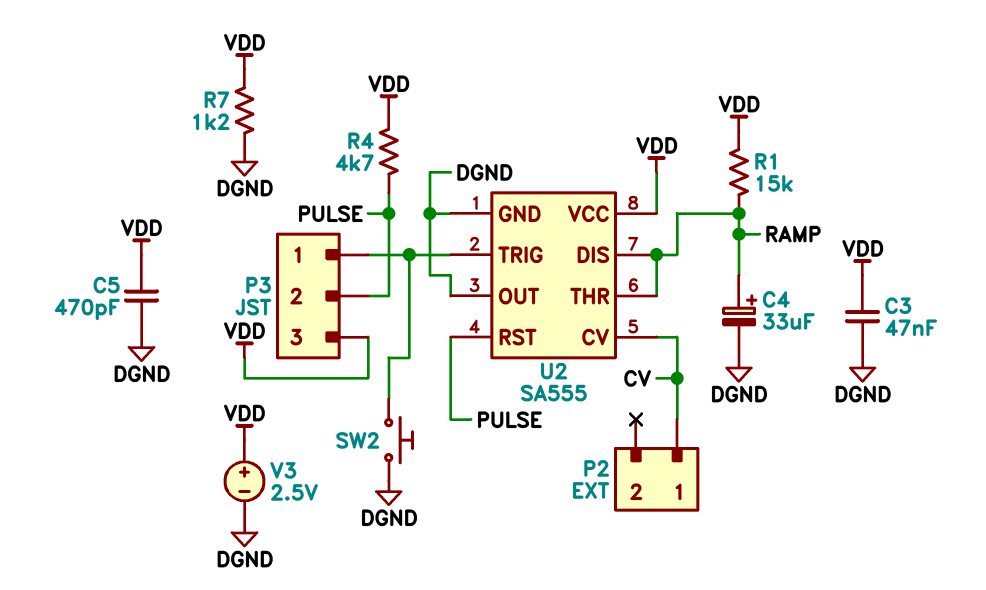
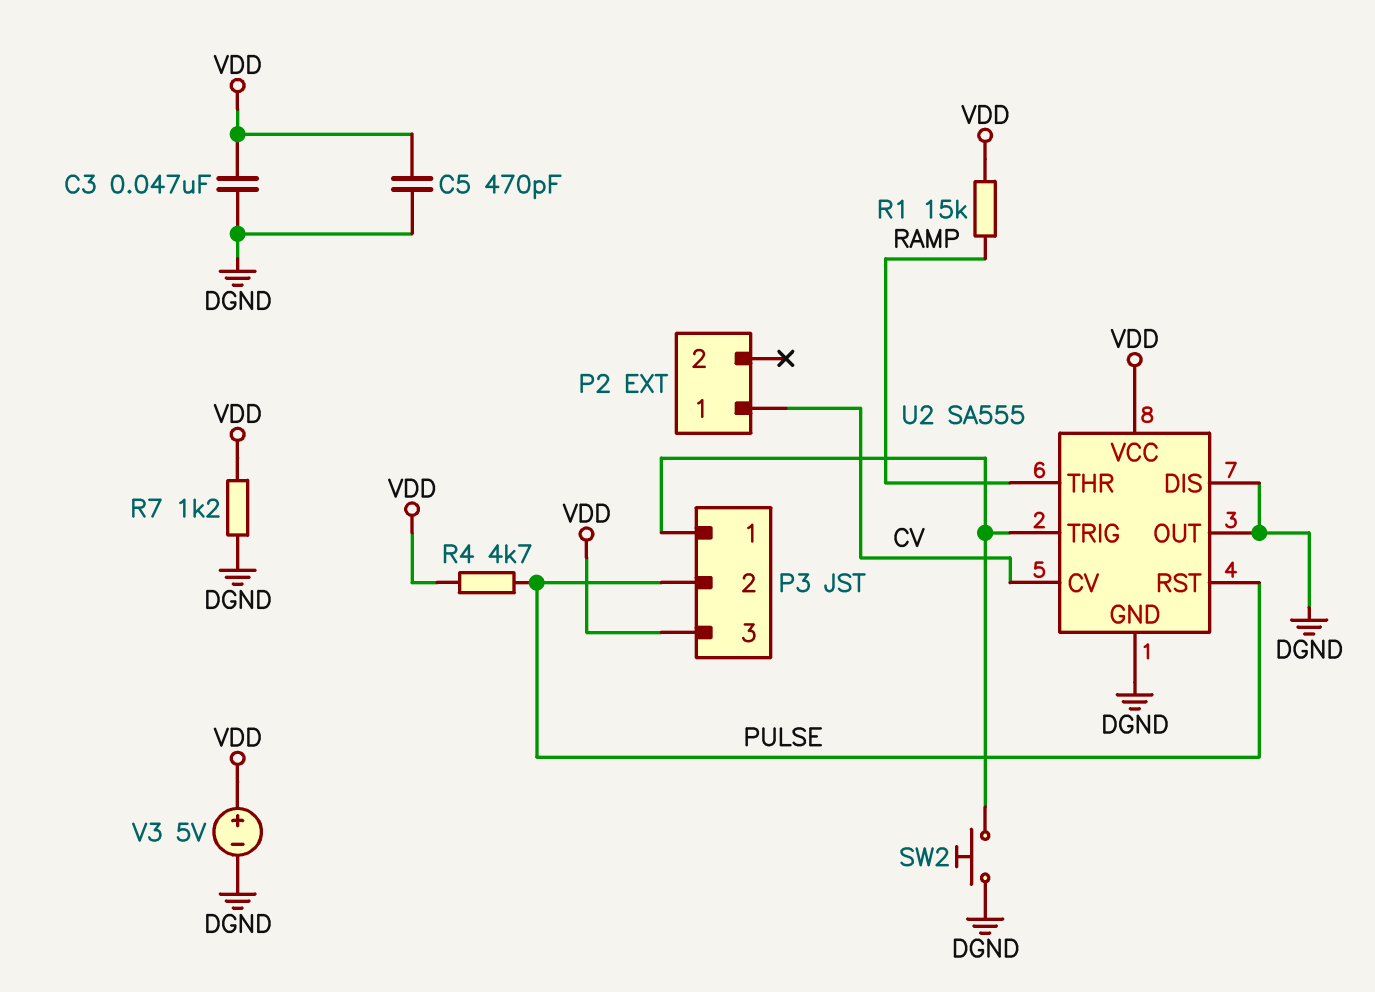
C4: 33uF (plus RAMP, minus DGND) -> none
U2 pin DIS: RAMP -> DGND
V3: 2.5V (plus VDD, minus DGND) -> 5V (plus VDD, minus DGND)

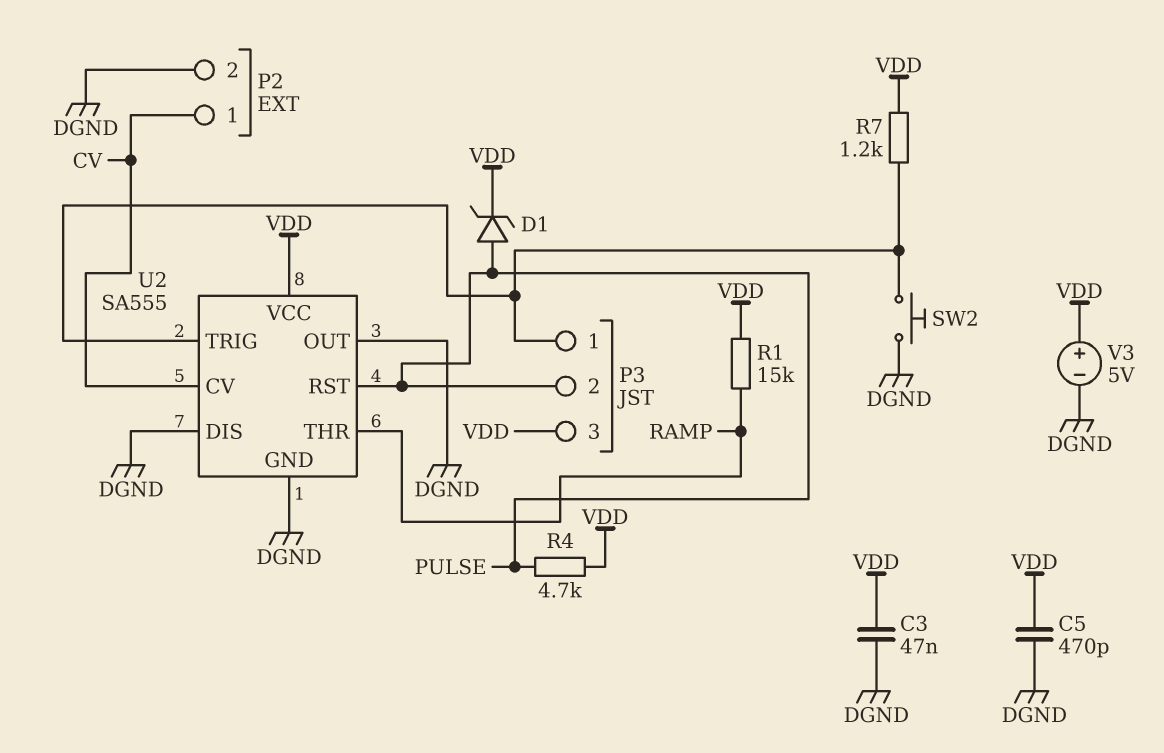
D1: none -> zener (A PULSE, K VDD)
P2 pin 2: none -> DGND
R7: 1.2k (DGND, VDD) -> 1.2k (P3/1, VDD)

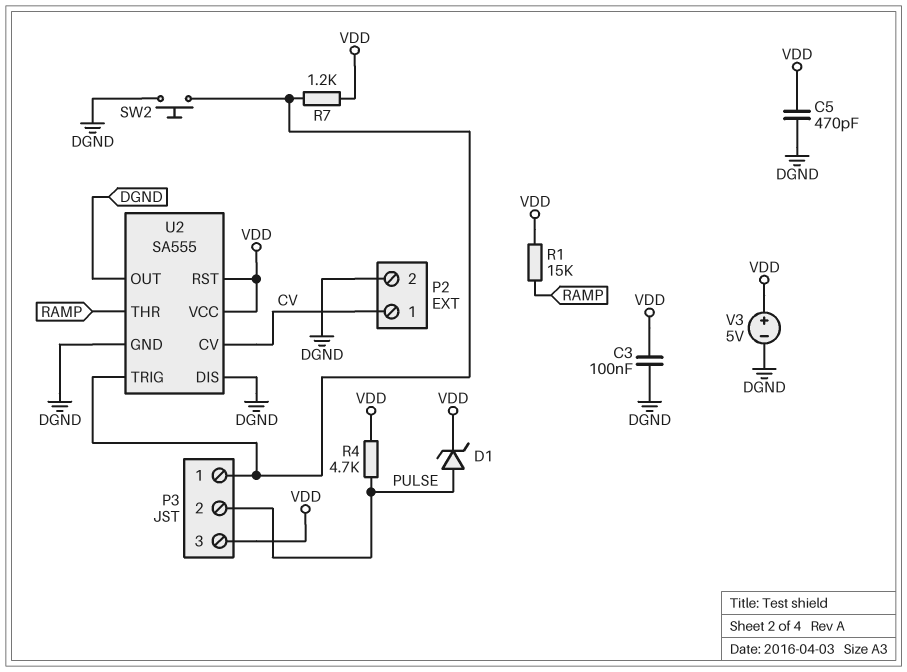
C3: 47nF (DGND, VDD) -> 100nF (DGND, VDD)
U2 pin RST: PULSE -> VDD

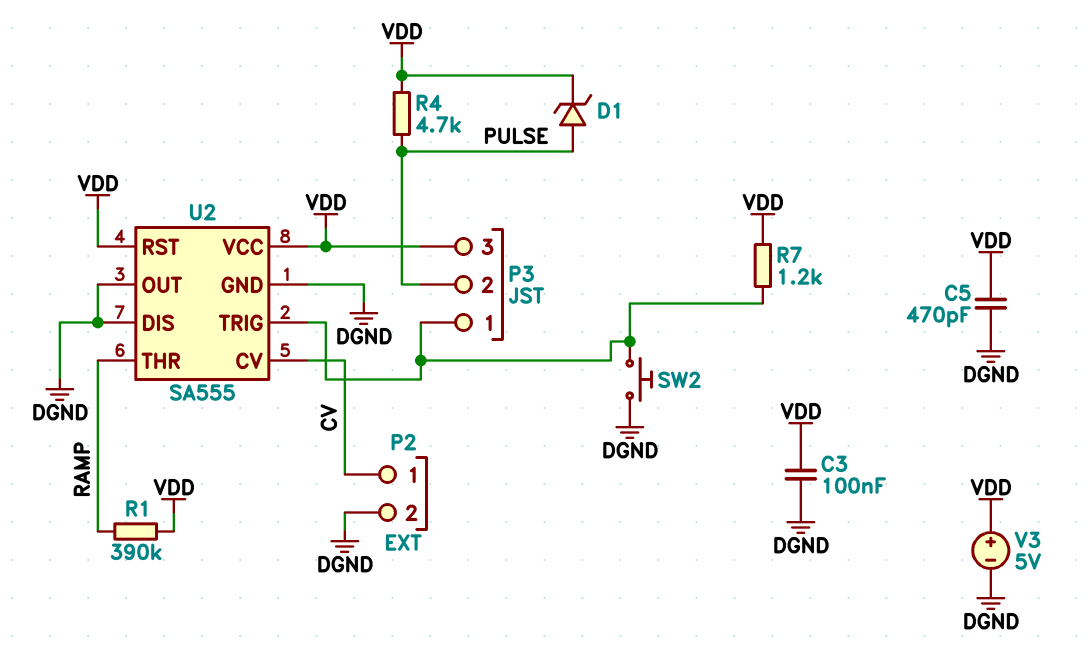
R1: 15k (RAMP, VDD) -> 390k (RAMP, VDD)

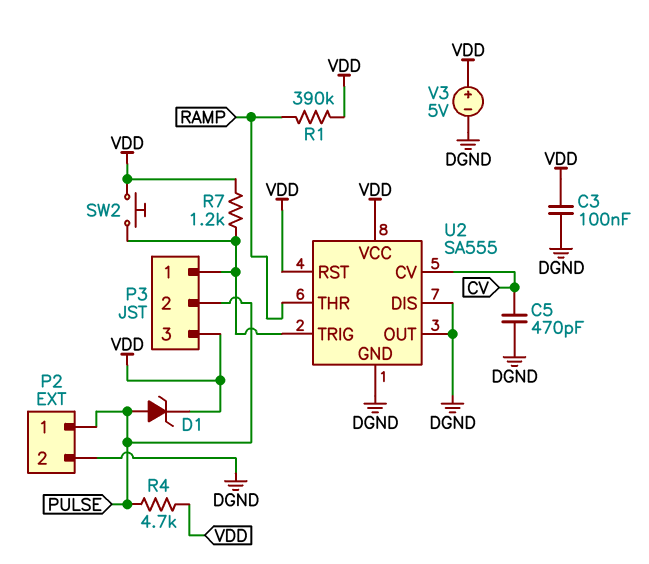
C5: 470pF (DGND, VDD) -> 470pF (CV, DGND)
P2 pin 1: CV -> PULSE
SW2: button (DGND, P3/1) -> button (P3/1, VDD)

